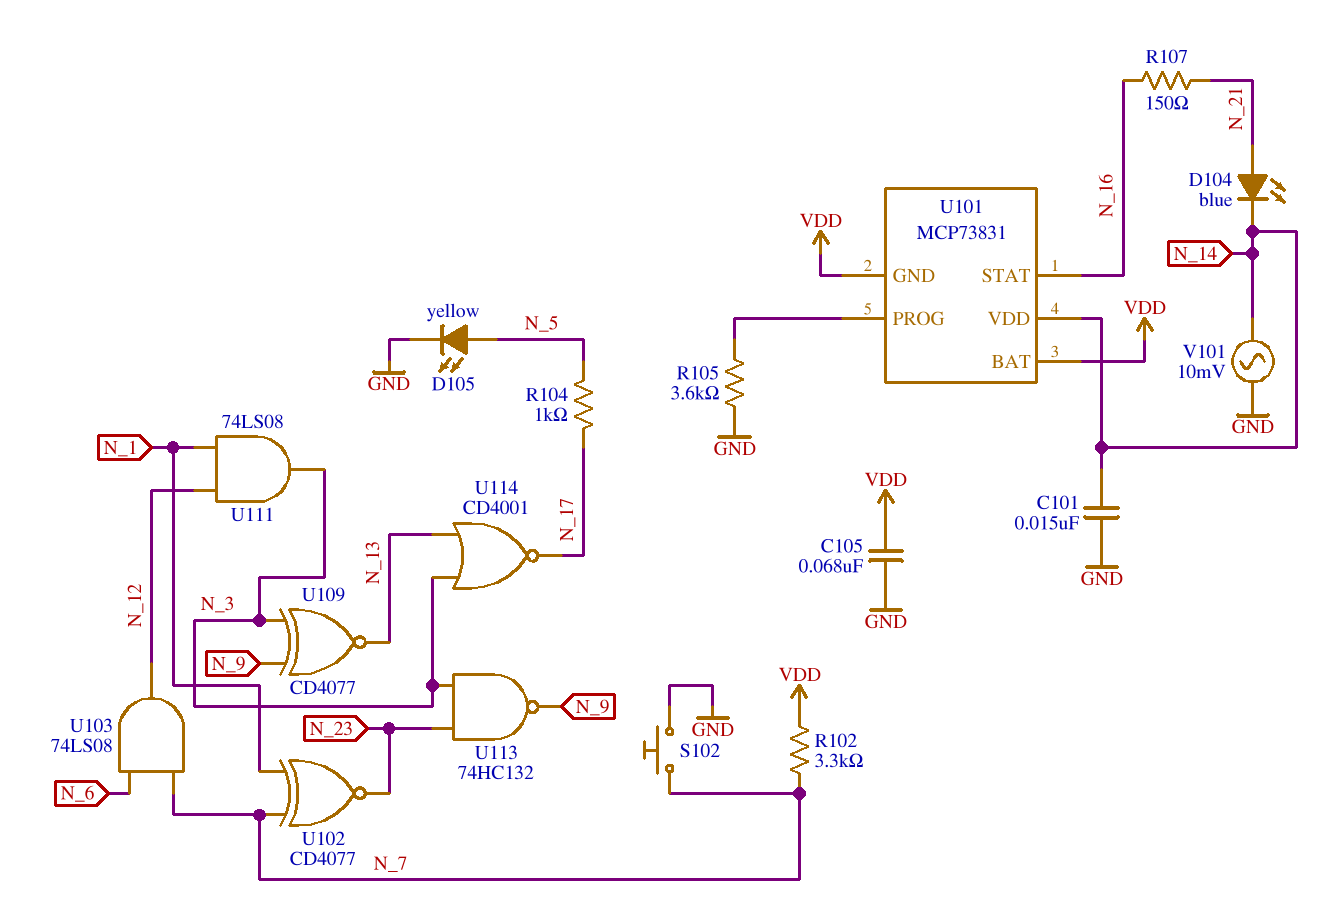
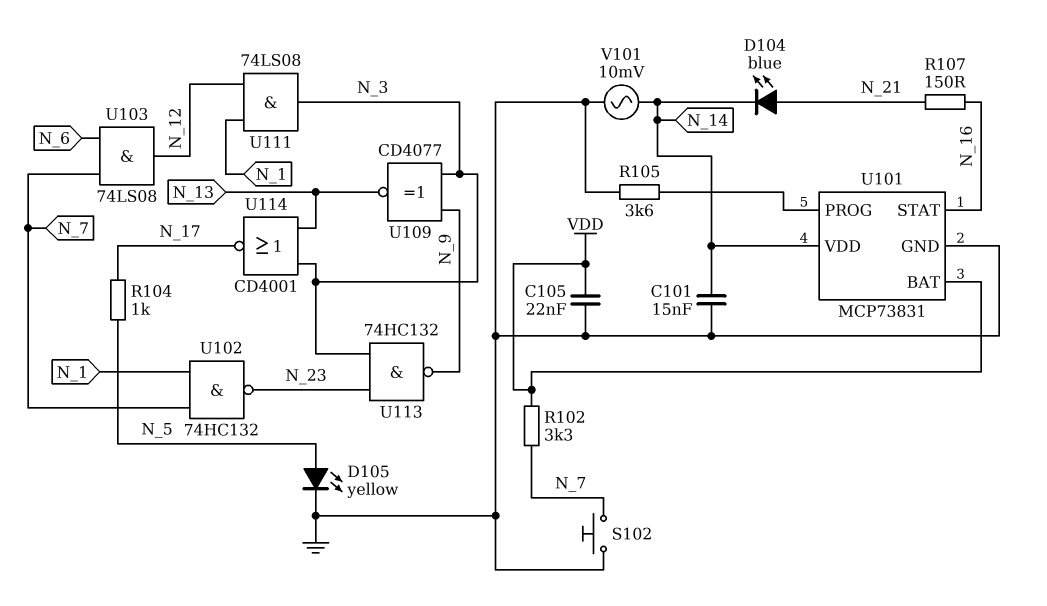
C105: 68nF (GND, VDD) -> 22nF (GND, VDD)
U101 pin GND: VDD -> GND
U102: XNOR CD4077 (in N_1, in N_7, out N_23) -> NAND 74HC132 (in N_1, in N_7, out N_23)

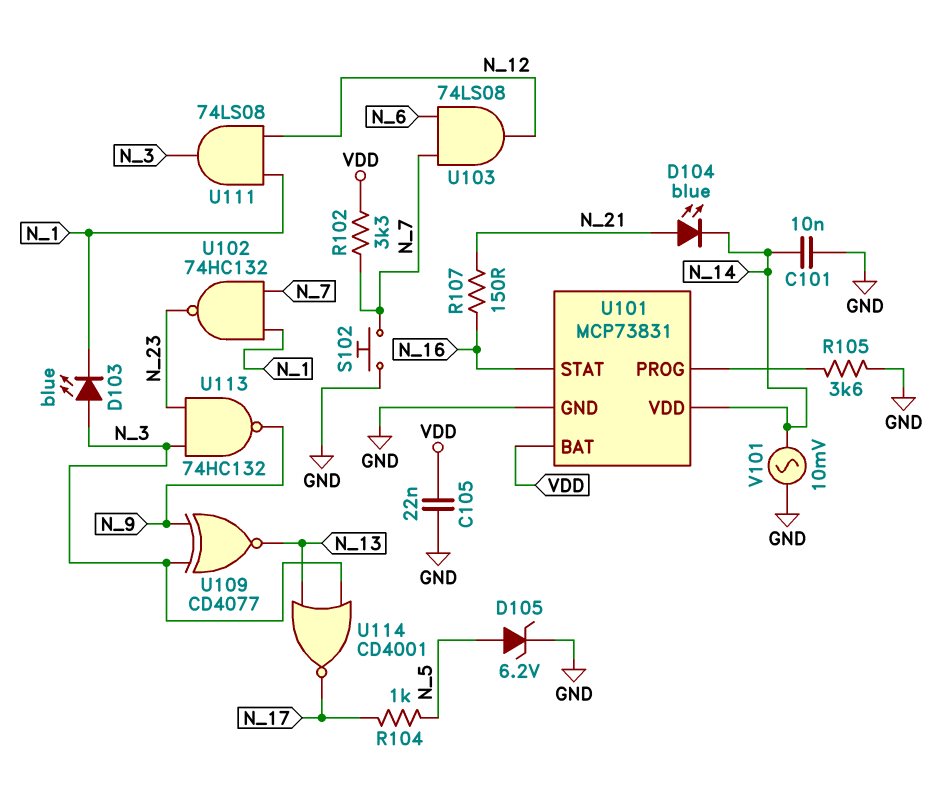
C101: 15nF (GND, N_14) -> 10nF (GND, N_14)
D103: none -> LED blue (A N_3, K N_1)
D105: LED yellow (A N_5, K GND) -> zener 6.2V (A N_5, K GND)

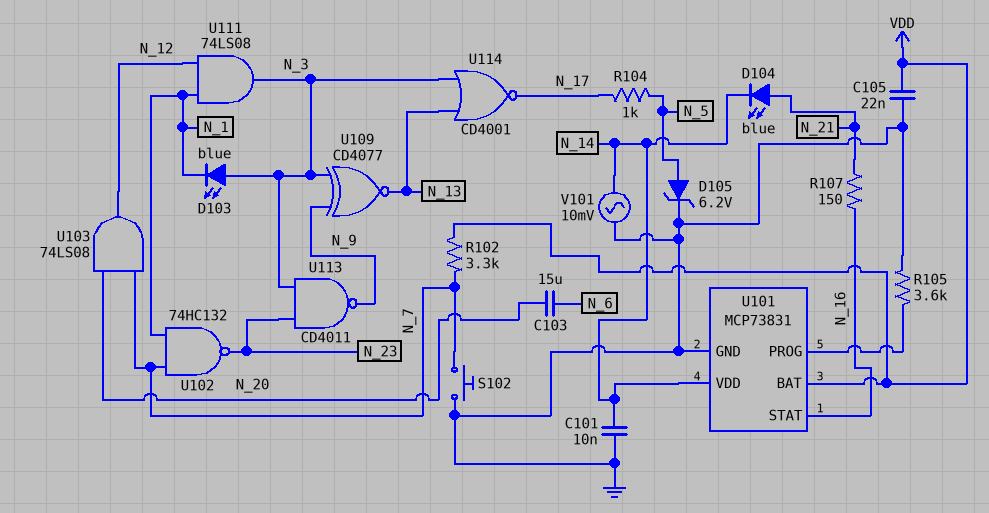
C103: none -> 15uF (N_6, N_20)
U103: AND 74LS08 (in N_6, in N_7, out N_12) -> AND 74LS08 (in N_7, in N_20, out N_12)
U113: NAND 74HC132 (in N_3, in N_23, out N_9) -> NAND CD4011 (in N_3, in N_23, out N_9)

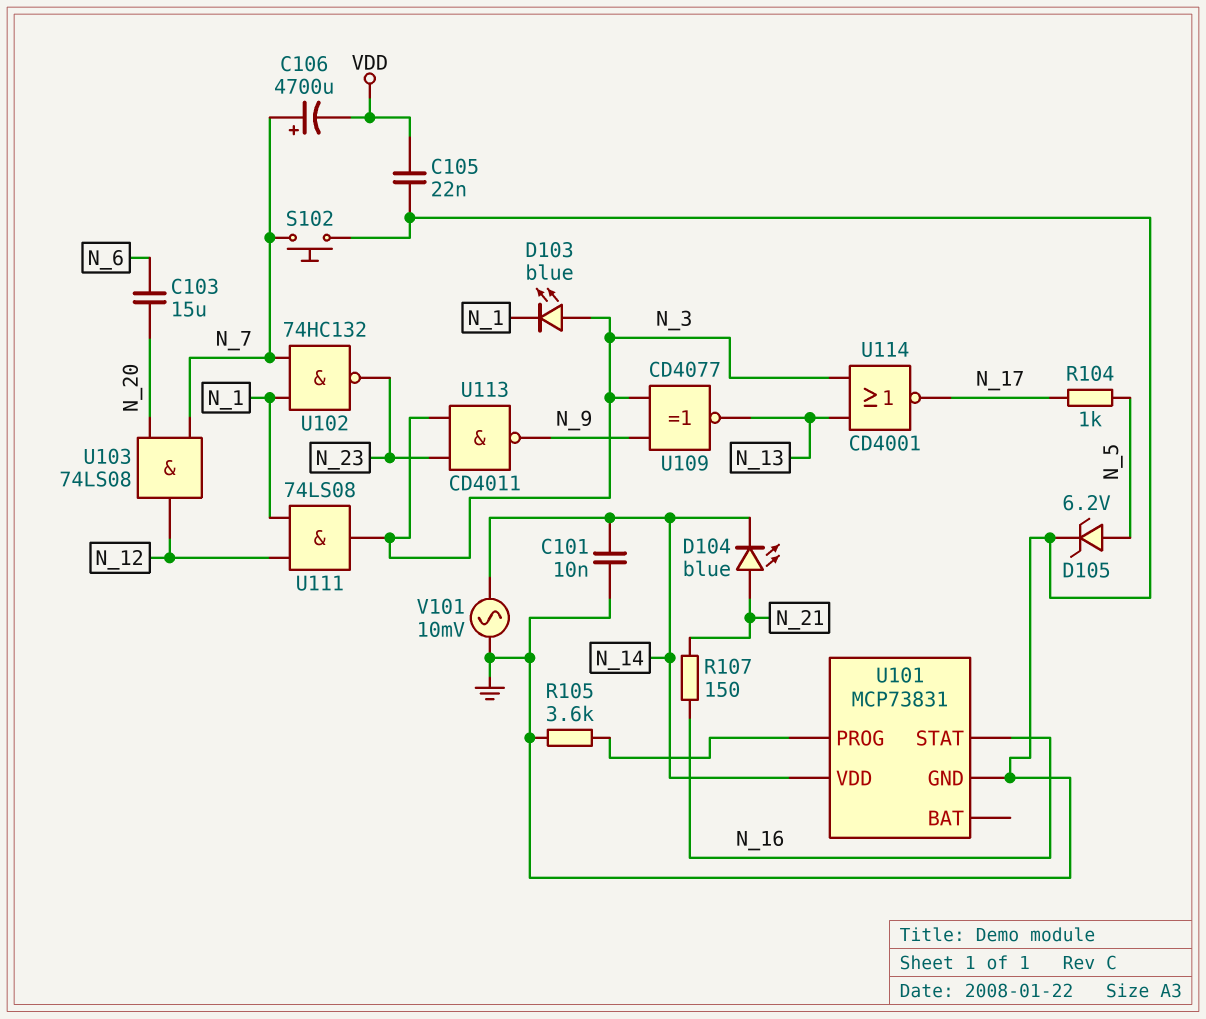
C106: none -> 4700uF (plus N_7, minus VDD)
R102: 3.3k (N_7, VDD) -> none
U101 pin BAT: VDD -> none

